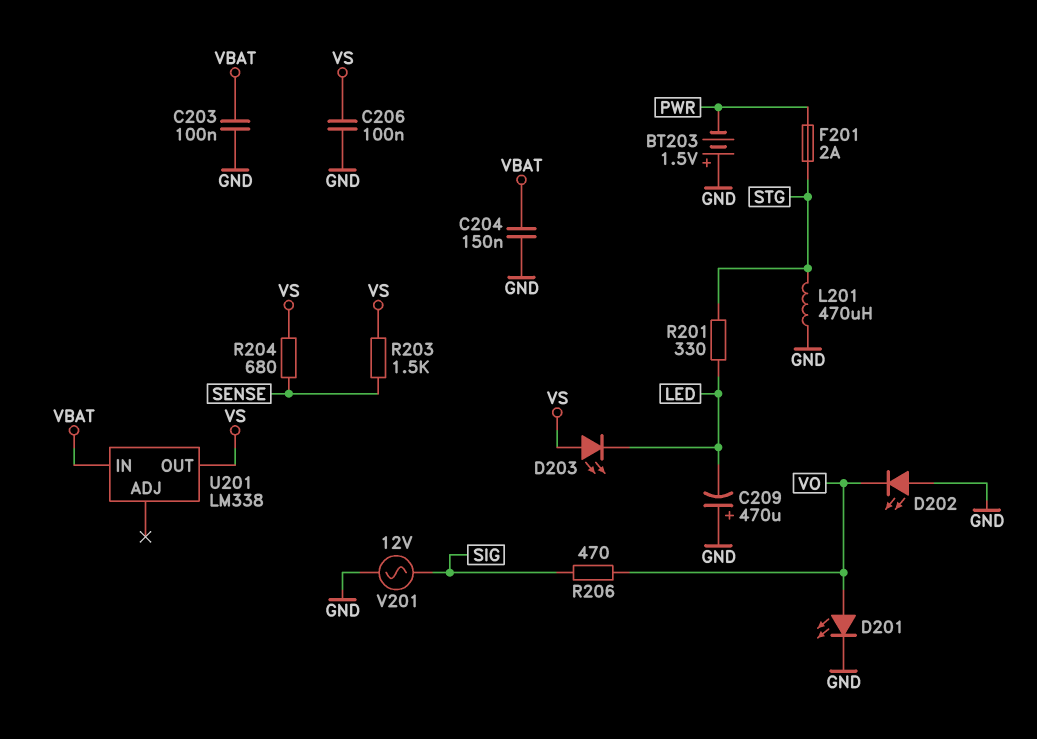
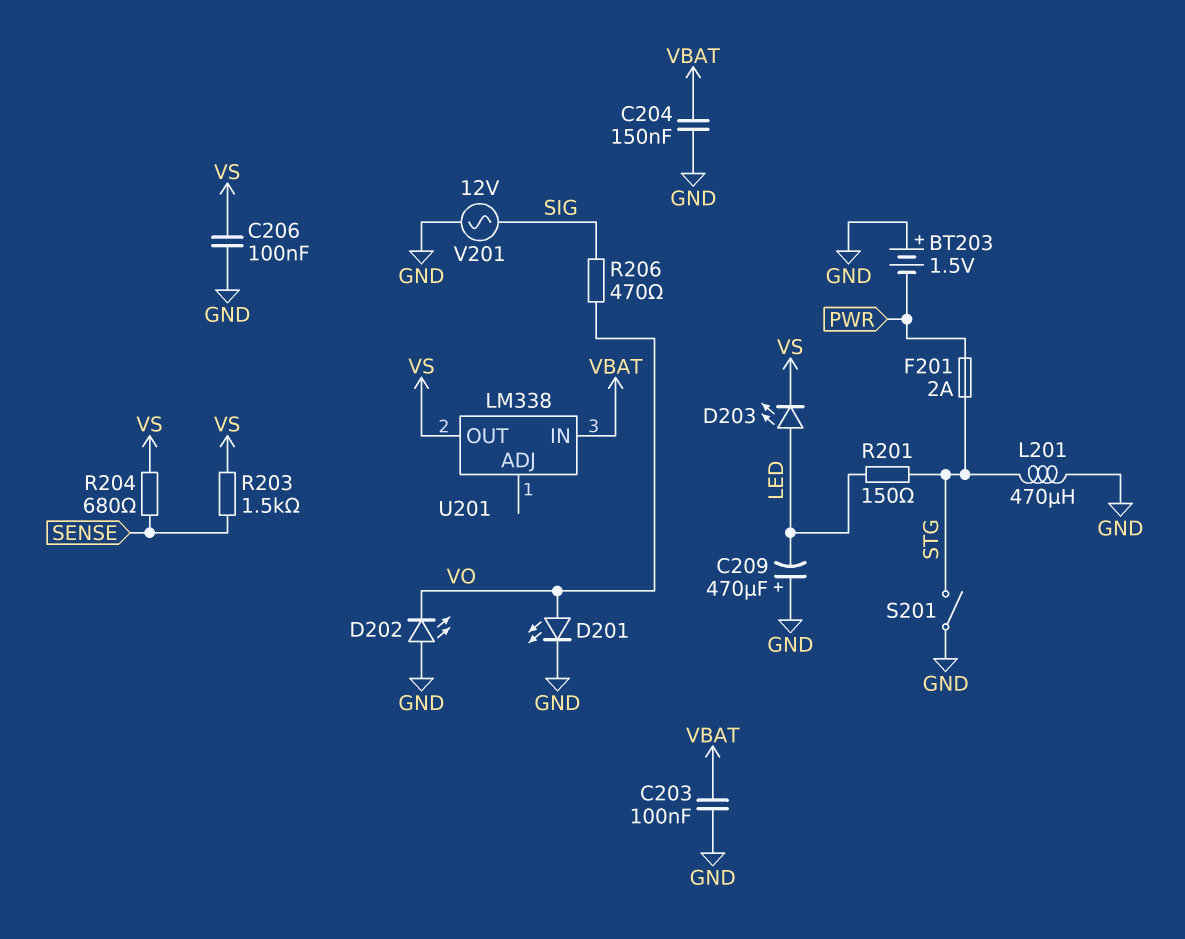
D203: LED (A VS, K LED) -> LED (A LED, K VS)
R201: 330 (LED, STG) -> 150 (LED, STG)
S201: none -> switch (GND, STG)

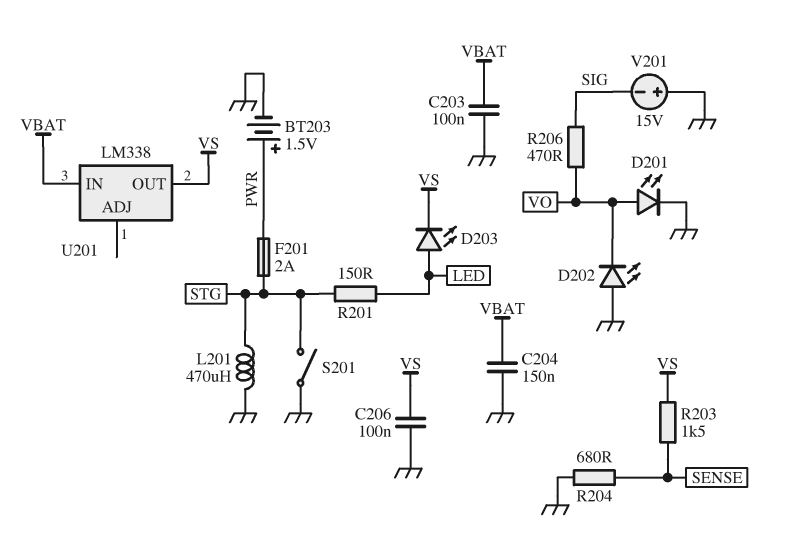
BT203: 1.5V (plus GND, minus PWR) -> 1.5V (plus PWR, minus GND)
C209: 470uF (plus GND, minus LED) -> none
R204: 680 (SENSE, VS) -> 680 (GND, SENSE)
V201: AC 12V (GND, SIG) -> 15V (plus GND, minus SIG)

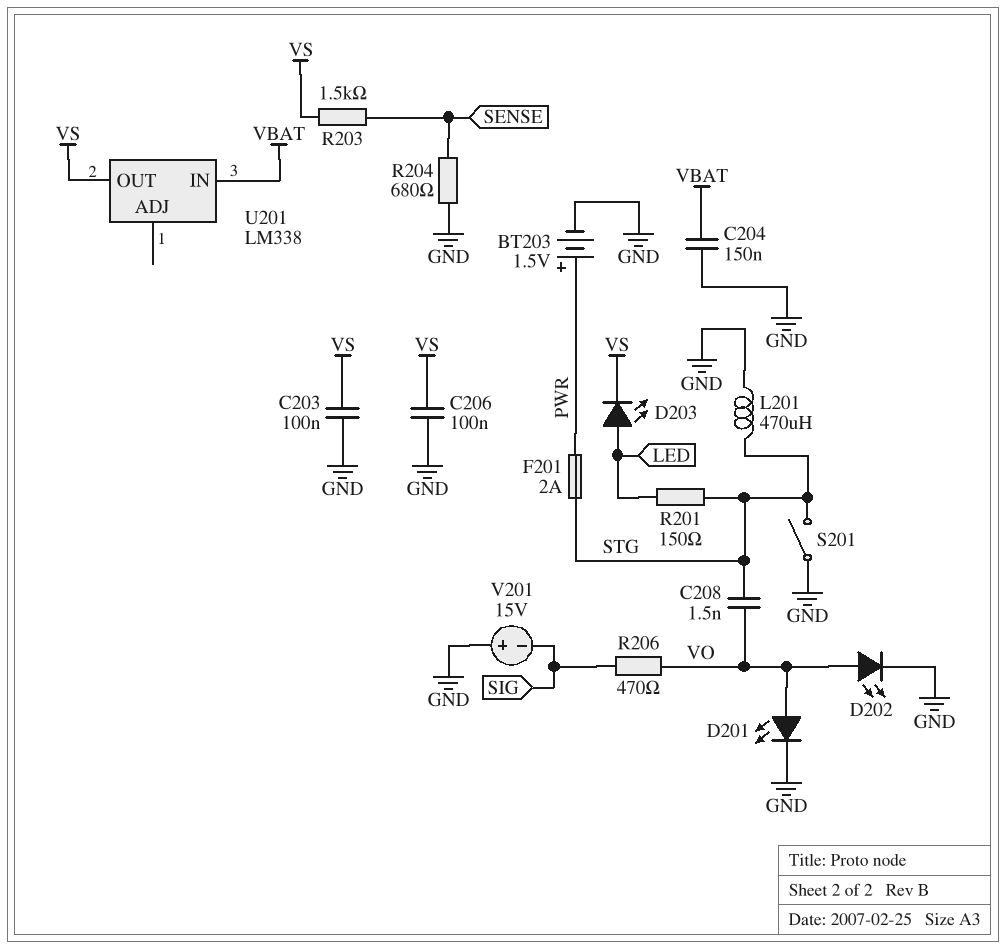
C203: 100nF (GND, VBAT) -> 100nF (GND, VS)
C208: none -> 1.5nF (STG, VO)
D202: LED (A GND, K VO) -> LED (A VO, K GND)

